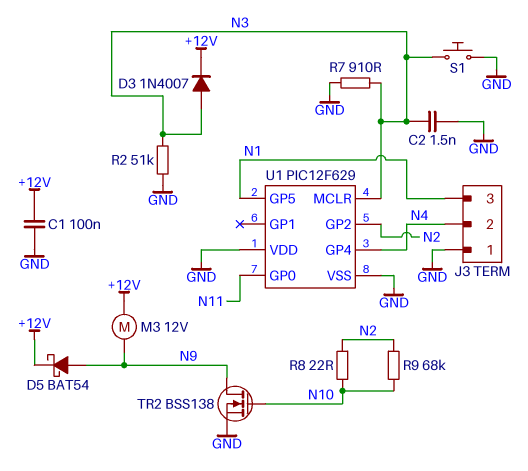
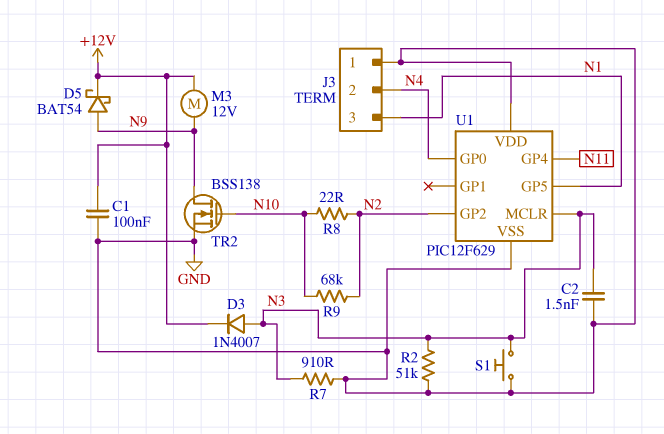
U1 pin GP0: N11 -> N4
U1 pin GP4: N4 -> N11

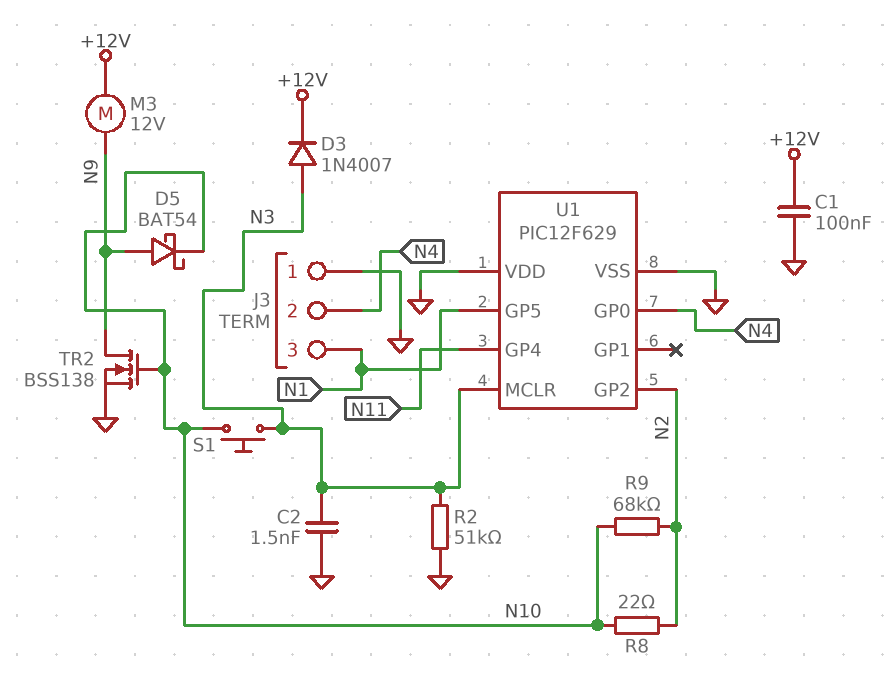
D5: schottky BAT54 (A N9, K +12V) -> schottky BAT54 (A N9, K N10)
R7: 910 (GND, N3) -> none
S1: button (GND, N3) -> button (N3, N10)

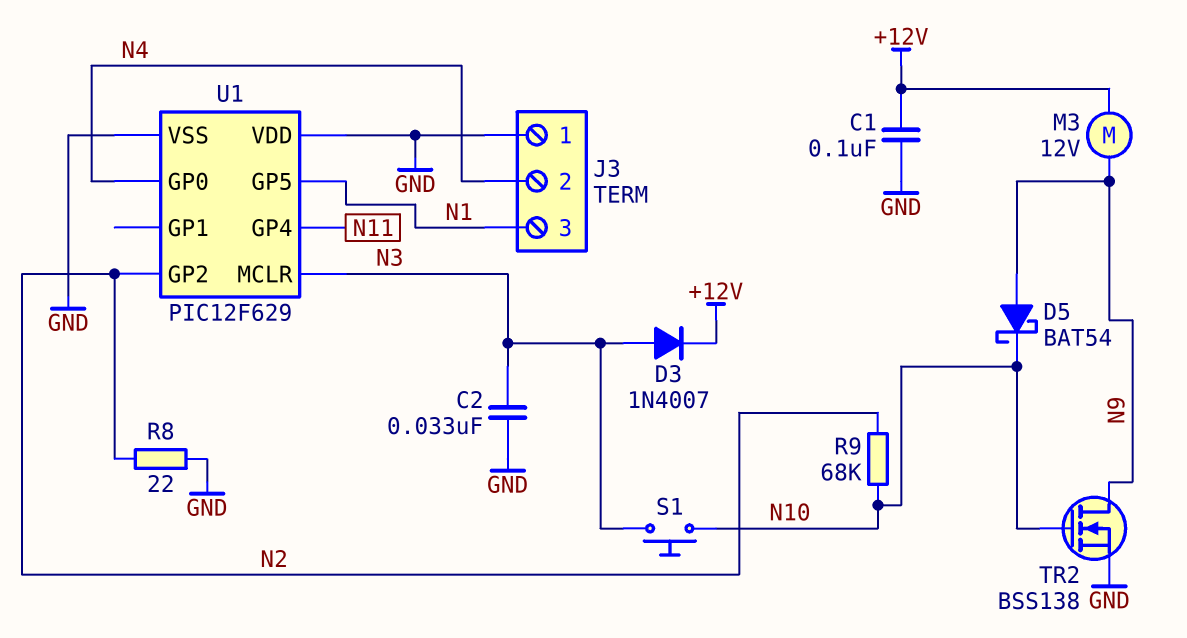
C2: 1.5nF (GND, N3) -> 33nF (GND, N3)
R2: 51k (GND, N3) -> none
R8: 22 (N2, N10) -> 22 (GND, N2)

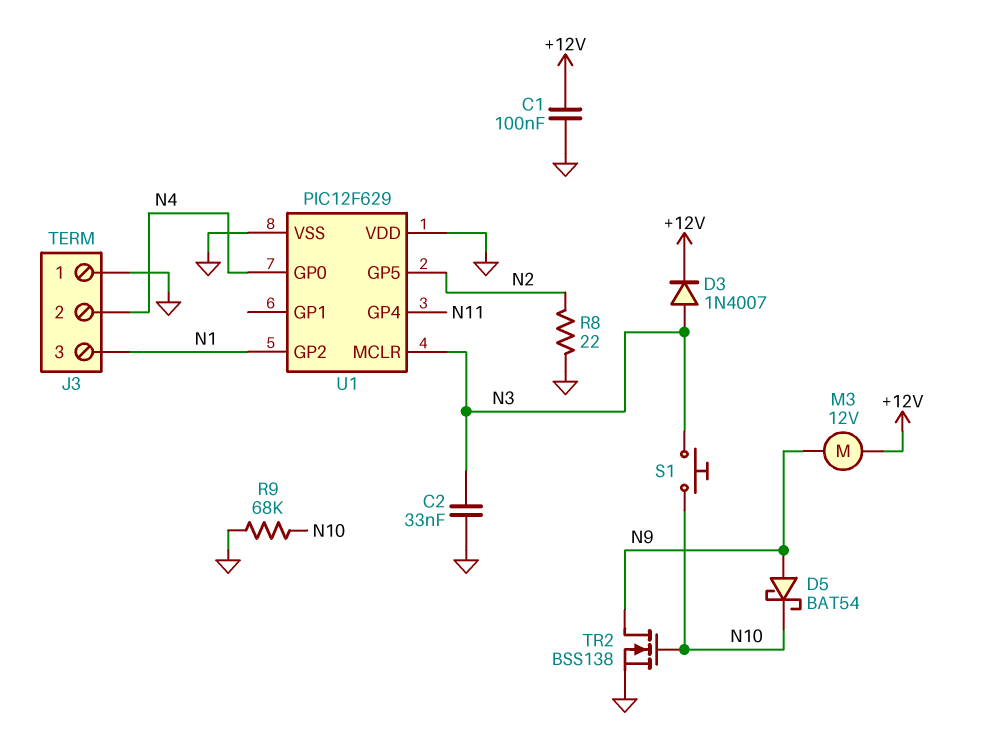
R9: 68k (N2, N10) -> 68k (GND, N10)
U1 pin GP2: N2 -> N1
U1 pin GP5: N1 -> N2

